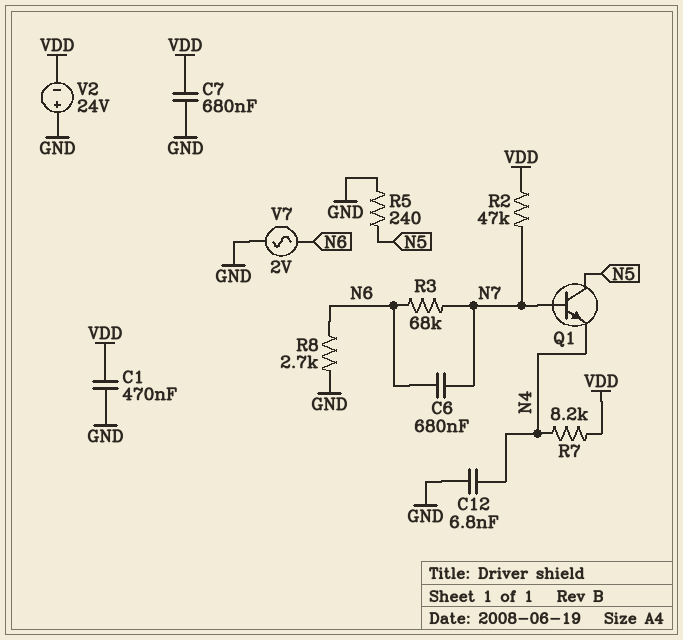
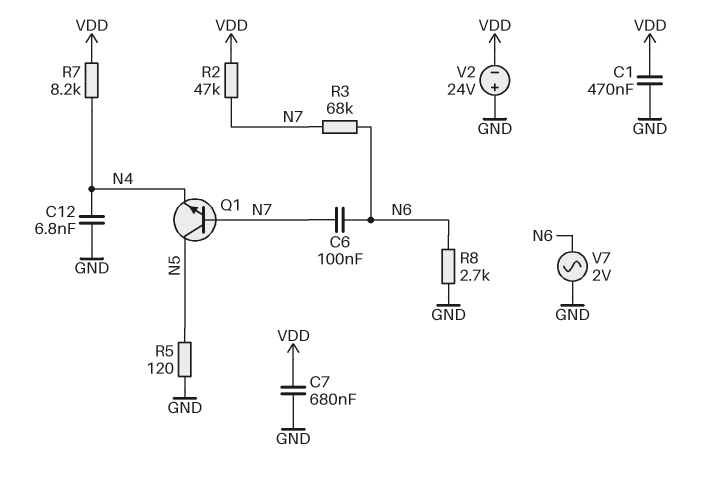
C6: 680nF (N6, N7) -> 100nF (N6, N7)
R5: 240 (GND, N5) -> 120 (GND, N5)

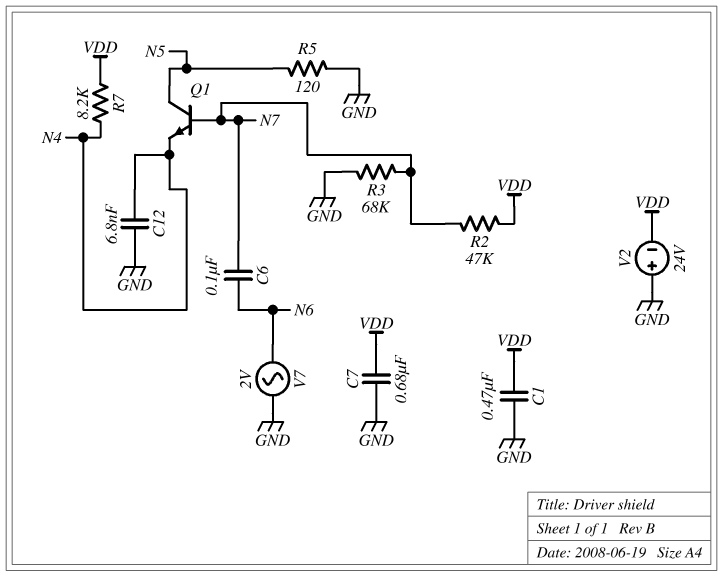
R3: 68k (N6, N7) -> 68k (GND, N7)
R8: 2.7k (GND, N6) -> none

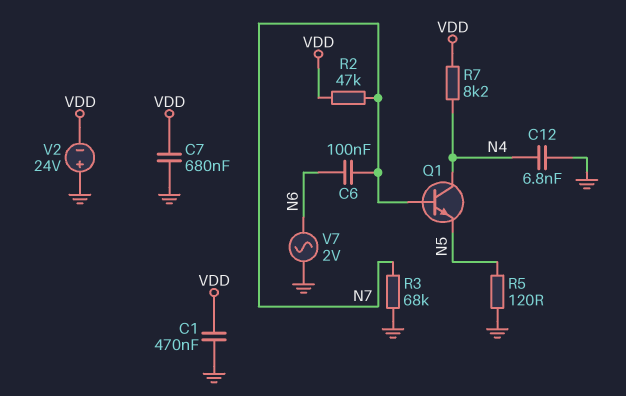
Q1: NPN (B N7, C N5, E N4) -> NPN (B N7, C N4, E N5)

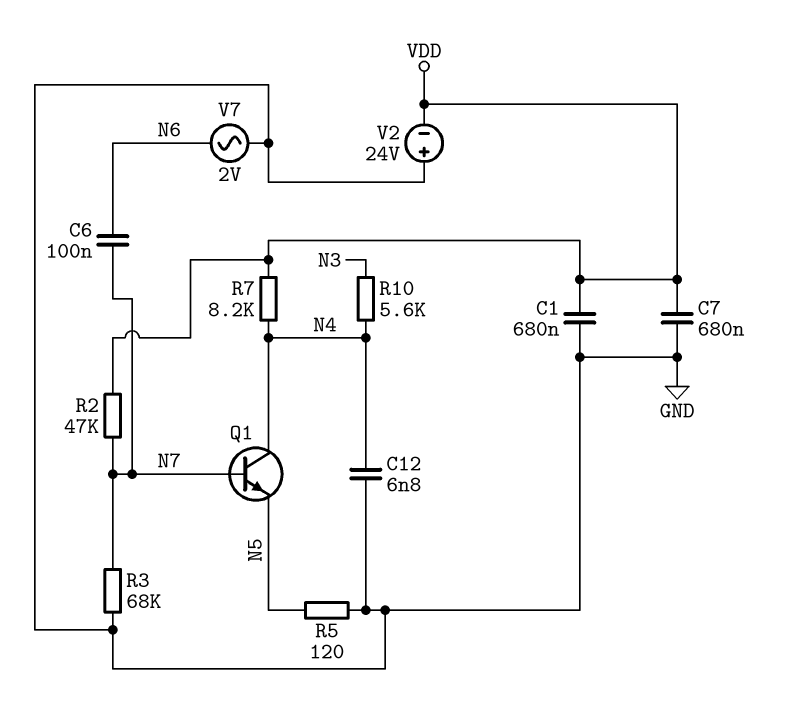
C1: 470nF (GND, VDD) -> 680nF (GND, VDD)
R10: none -> 5.6k (N3, N4)

